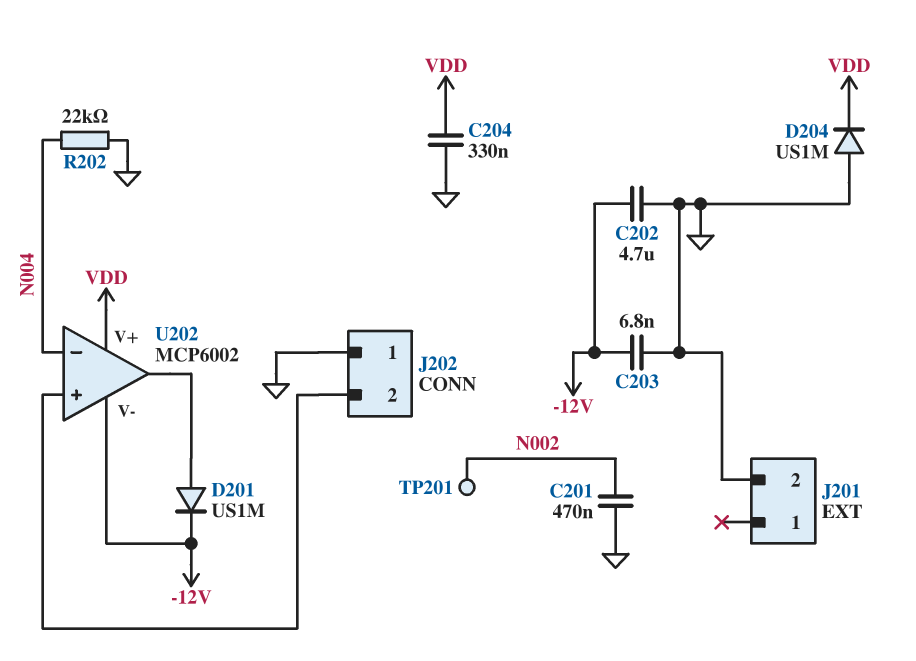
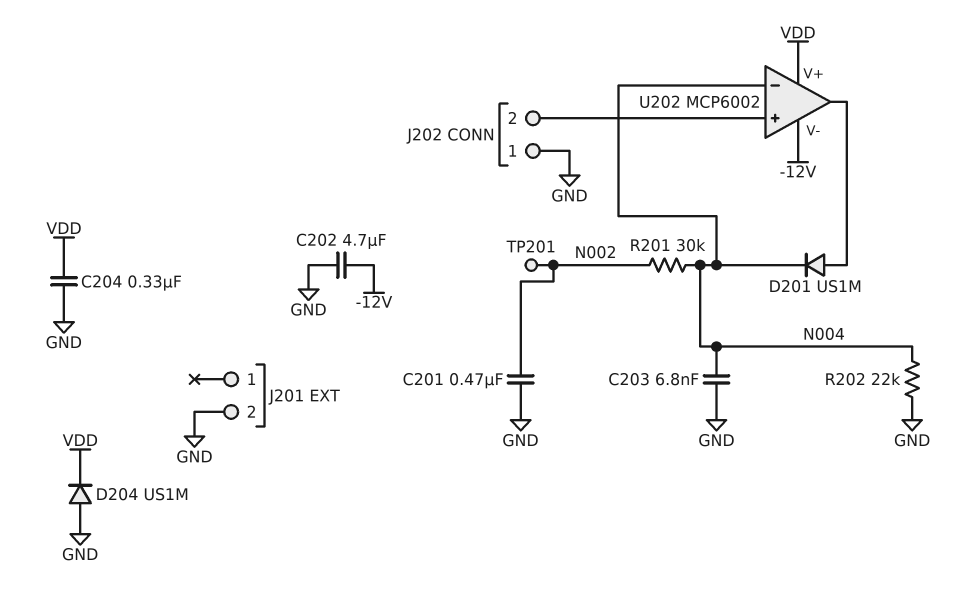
C203: 6.8nF (-12V, GND) -> 6.8nF (GND, N004)
D201: diode US1M (A U202/out, K -12V) -> diode US1M (A U202/out, K N004)
R201: none -> 30k (N002, N004)

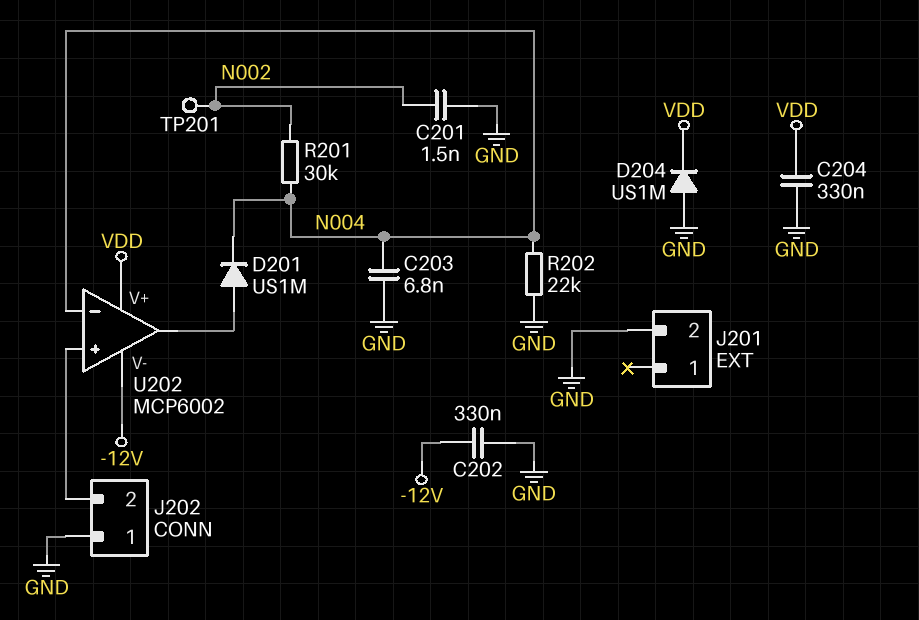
C201: 470nF (GND, N002) -> 1.5nF (GND, N002)
C202: 4.7uF (-12V, GND) -> 330nF (-12V, GND)

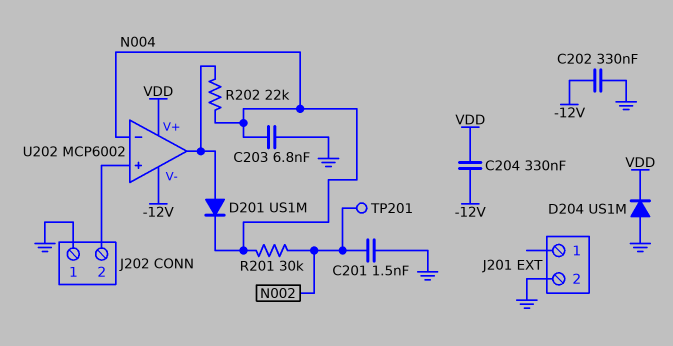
C204: 330nF (GND, VDD) -> 330nF (-12V, VDD)
R202: 22k (GND, N004) -> 22k (N004, U202/out)

